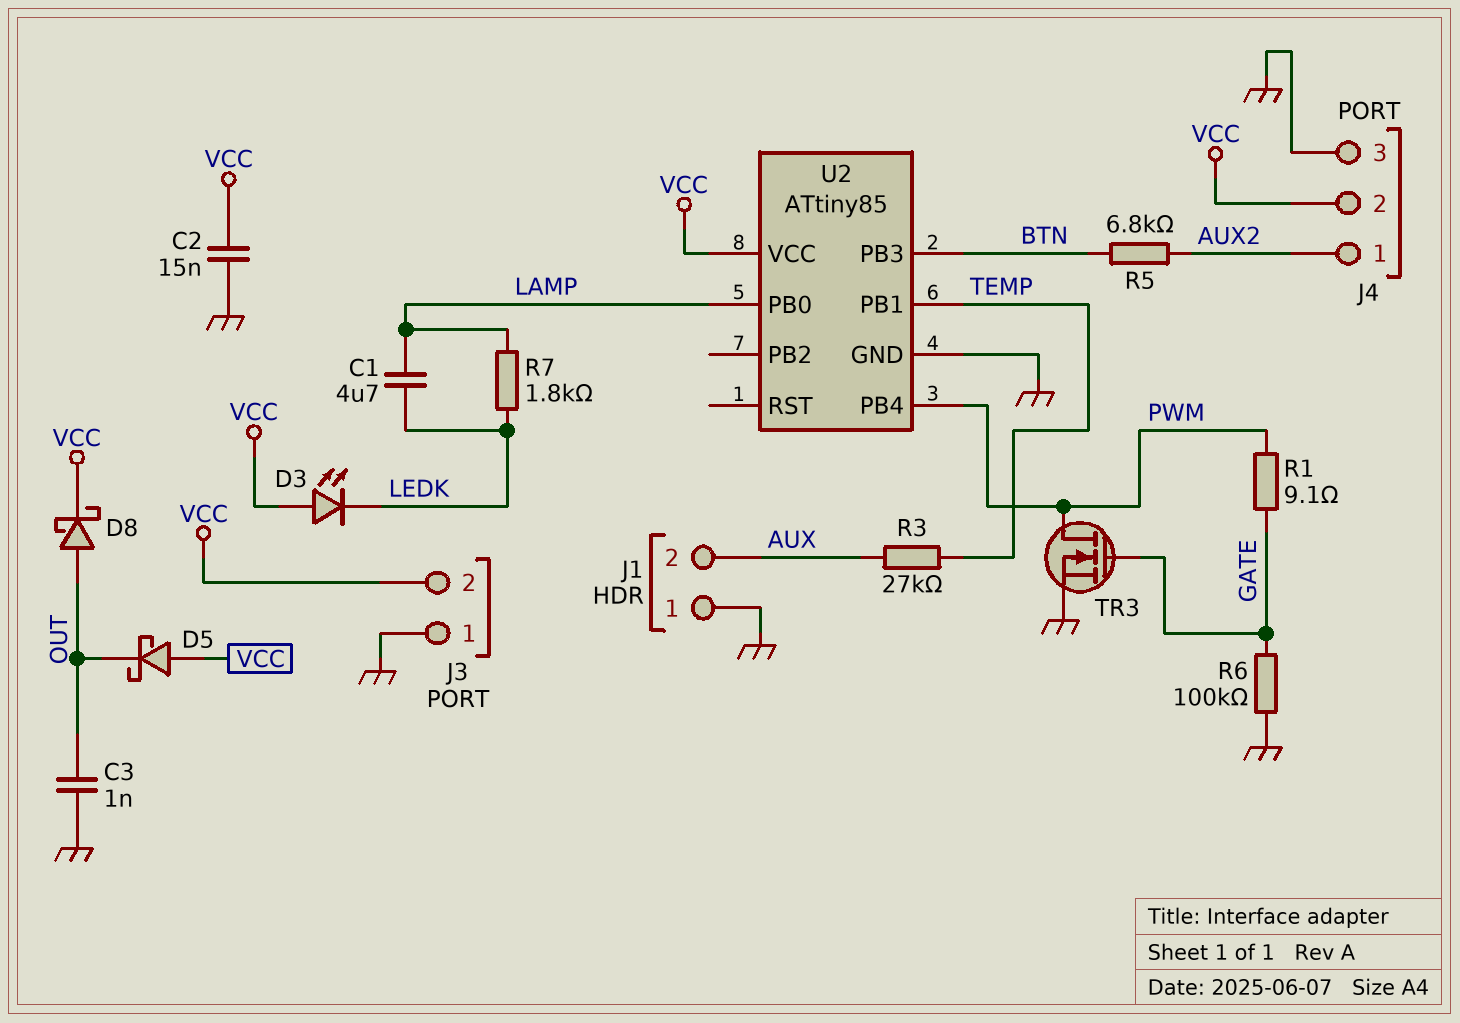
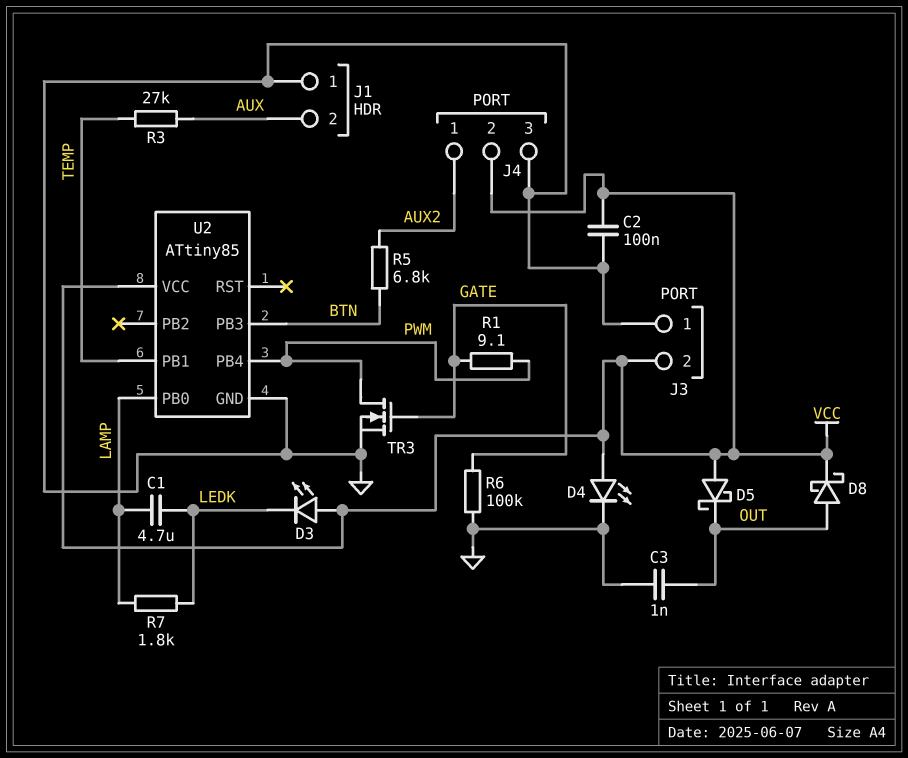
C2: 15nF (GND, VCC) -> 100nF (GND, VCC)
D4: none -> LED (A VCC, K GND)

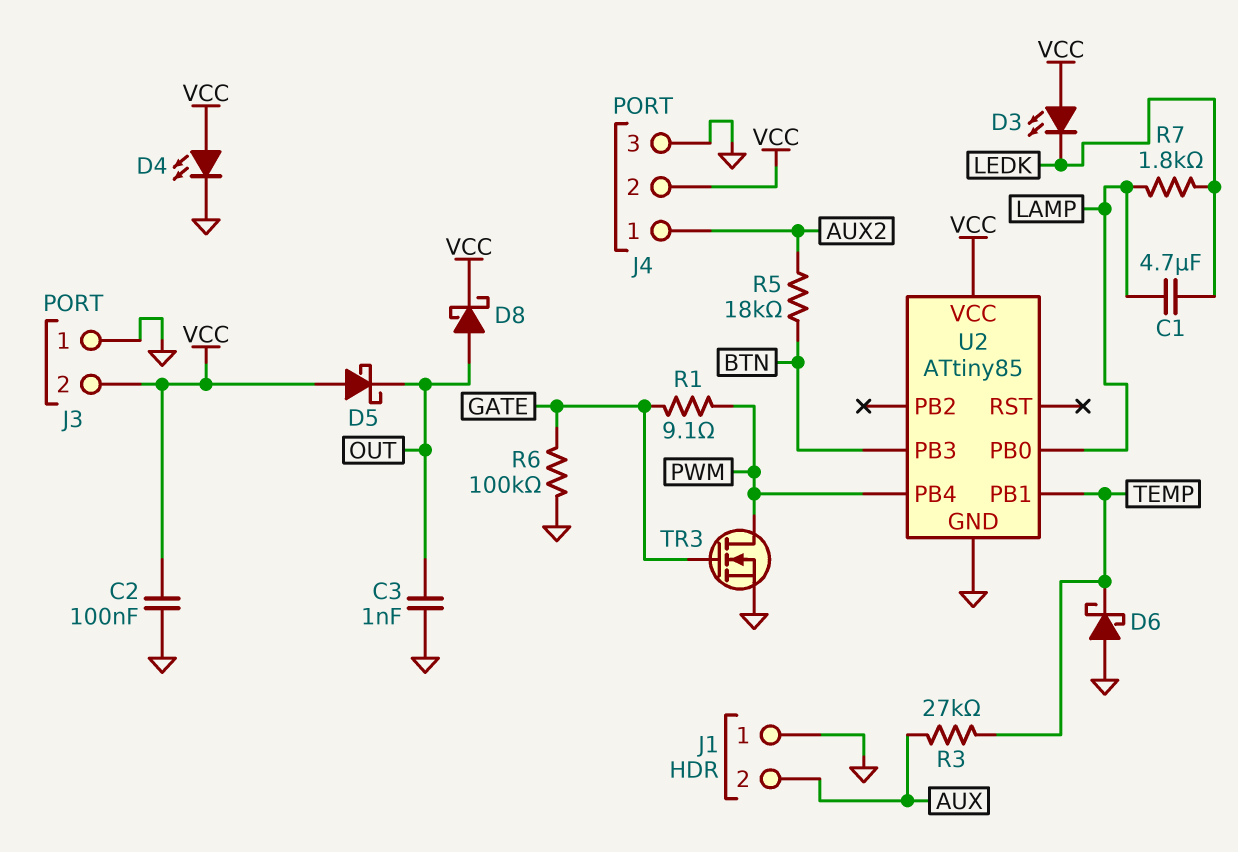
D6: none -> schottky (A GND, K TEMP)
R5: 6.8k (AUX2, BTN) -> 18k (AUX2, BTN)

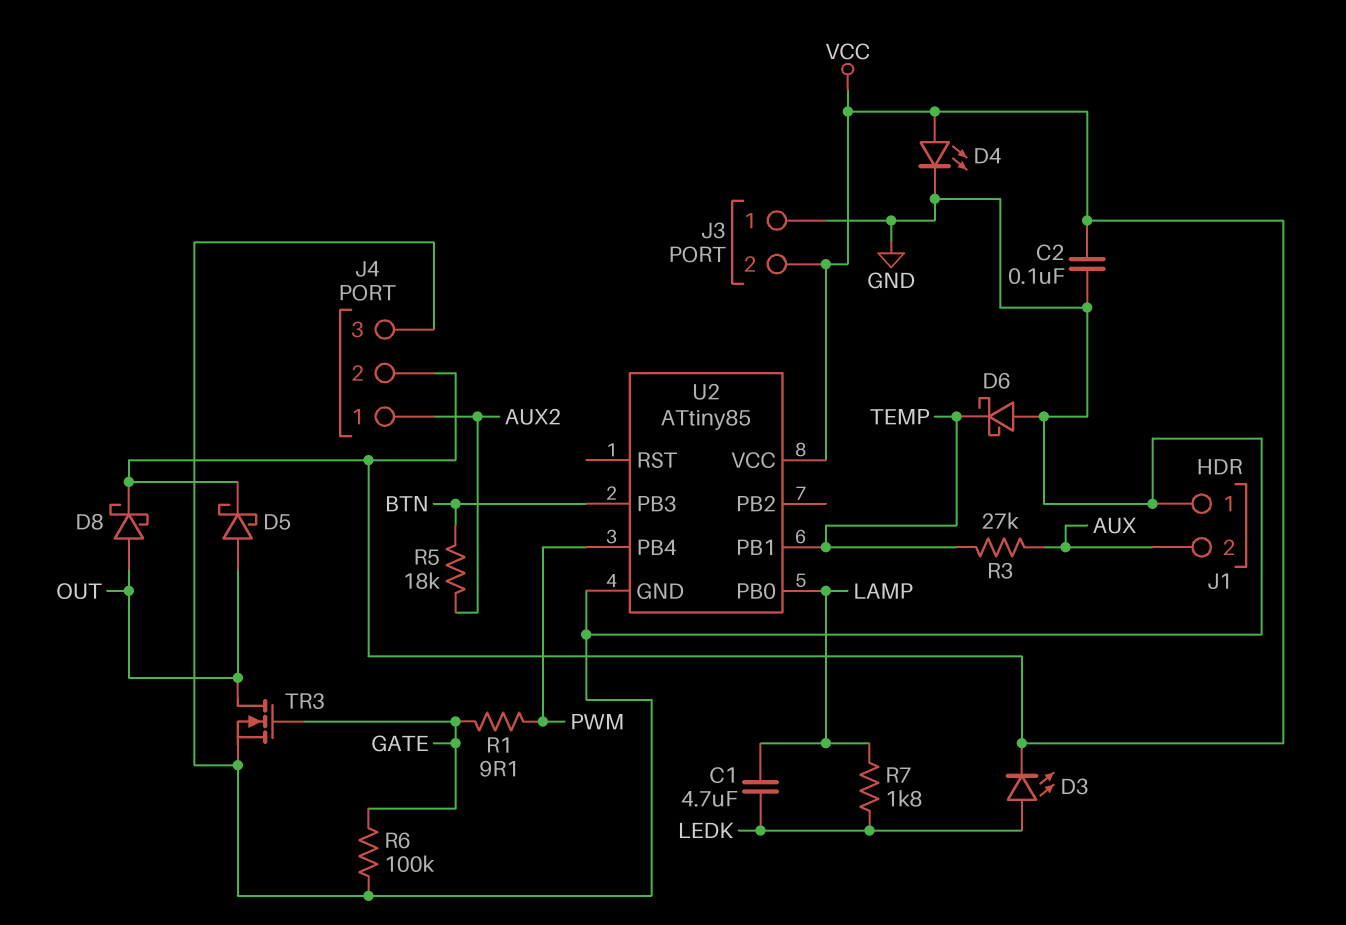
C3: 1nF (GND, OUT) -> none
D3: LED (A VCC, K LEDK) -> LED (A LEDK, K VCC)
D5: schottky (A VCC, K OUT) -> schottky (A OUT, K VCC)
TR3: NMOS (G GATE, D PWM, S GND) -> NMOS (G GATE, D OUT, S GND)

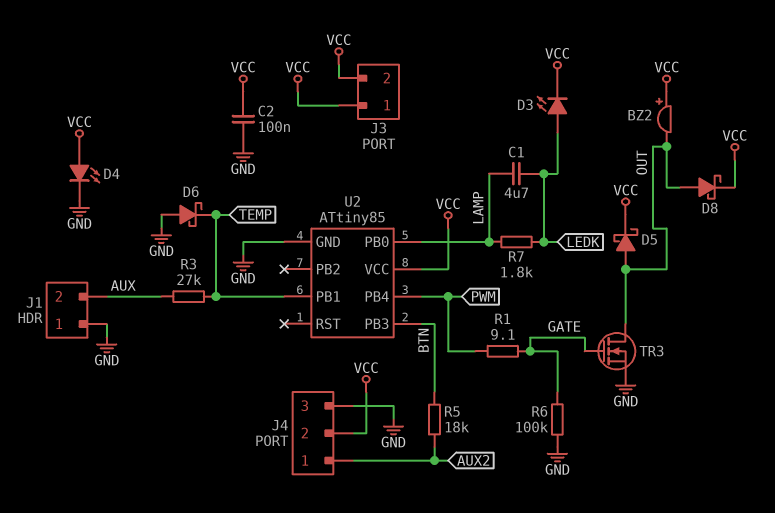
BZ2: none -> buzzer (plus VCC, minus OUT)
J3 pin 1: GND -> VCC

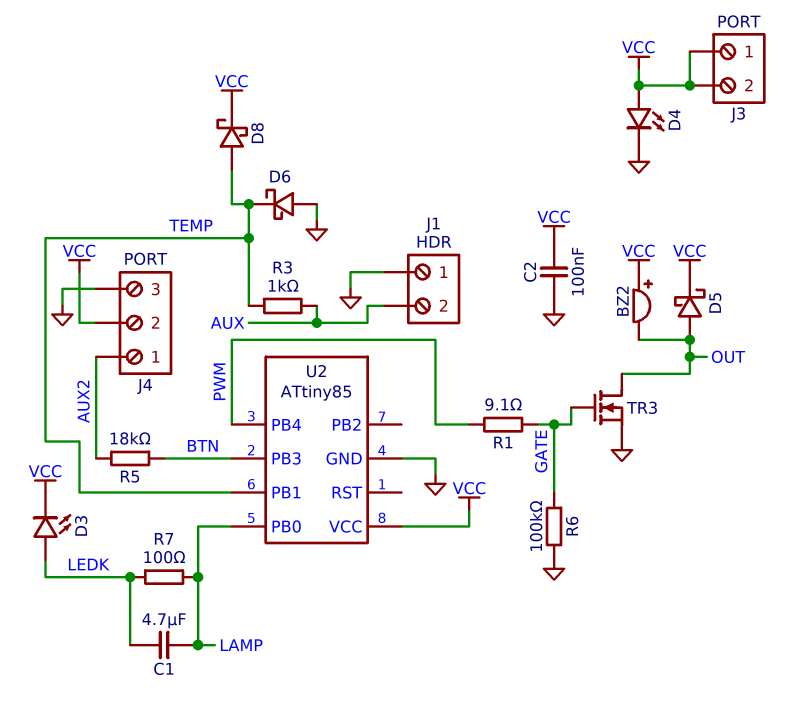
D8: schottky (A OUT, K VCC) -> schottky (A TEMP, K VCC)
R3: 27k (AUX, TEMP) -> 1k (AUX, TEMP)
R7: 1.8k (LAMP, LEDK) -> 100 (LAMP, LEDK)

